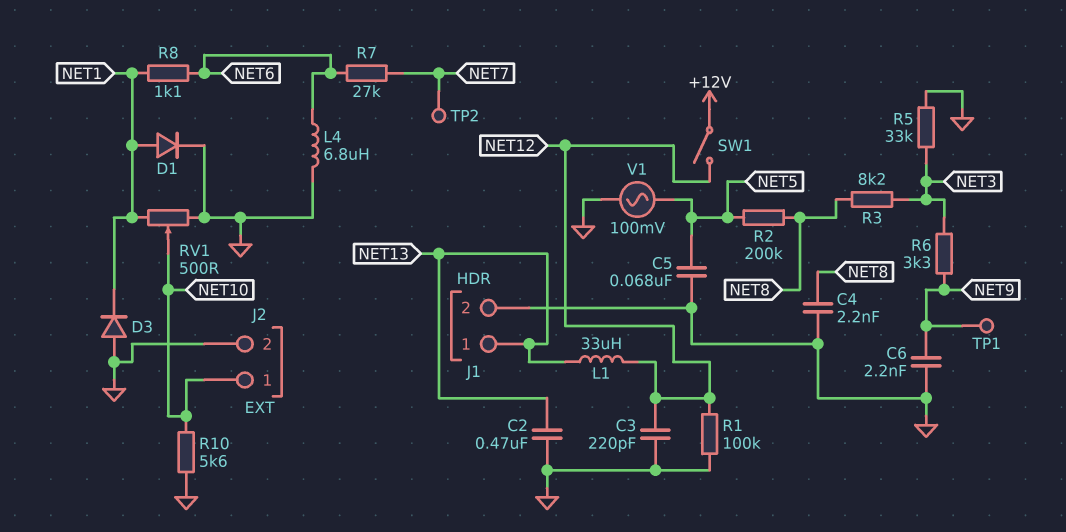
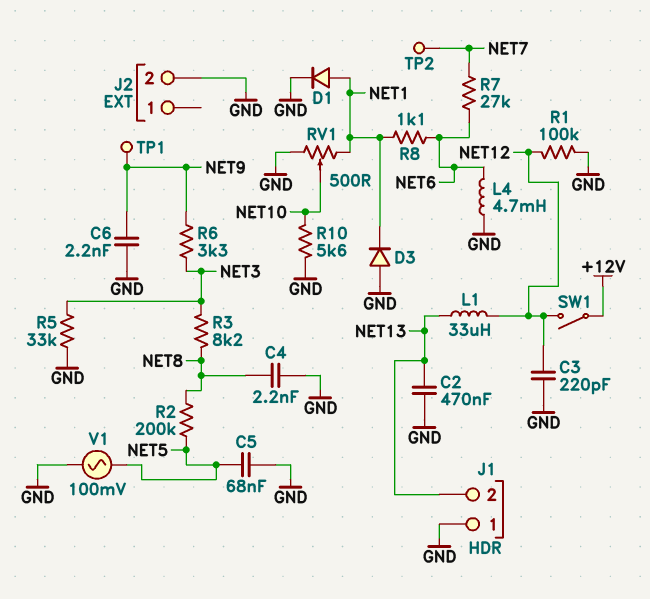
J1 pin 1: NET13 -> GND
J1 pin 2: GND -> NET13
J2 pin 1: NET10 -> none
L4: 6.8uH (GND, NET6) -> 4.7mH (GND, NET6)

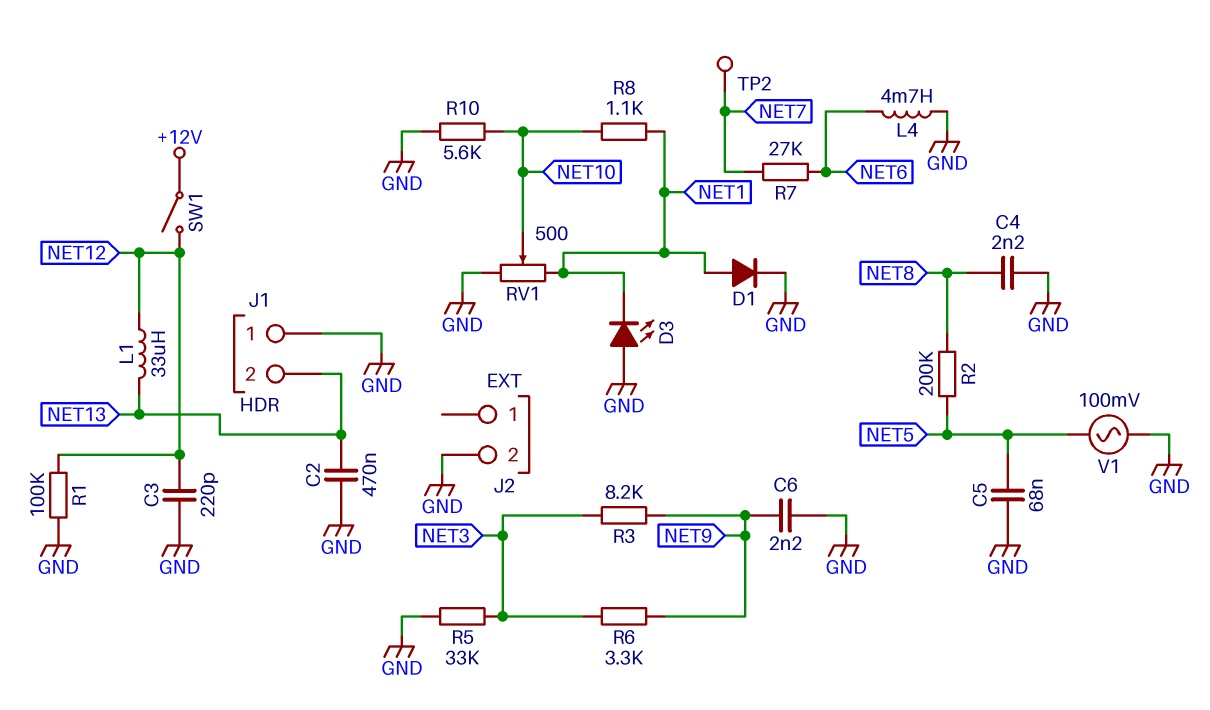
D3: diode (A GND, K NET1) -> LED (A GND, K NET1)
R3: 8.2k (NET3, NET8) -> 8.2k (NET3, NET9)
R8: 1.1k (NET1, NET6) -> 1.1k (NET1, NET10)
TP1: test point (NET9) -> none

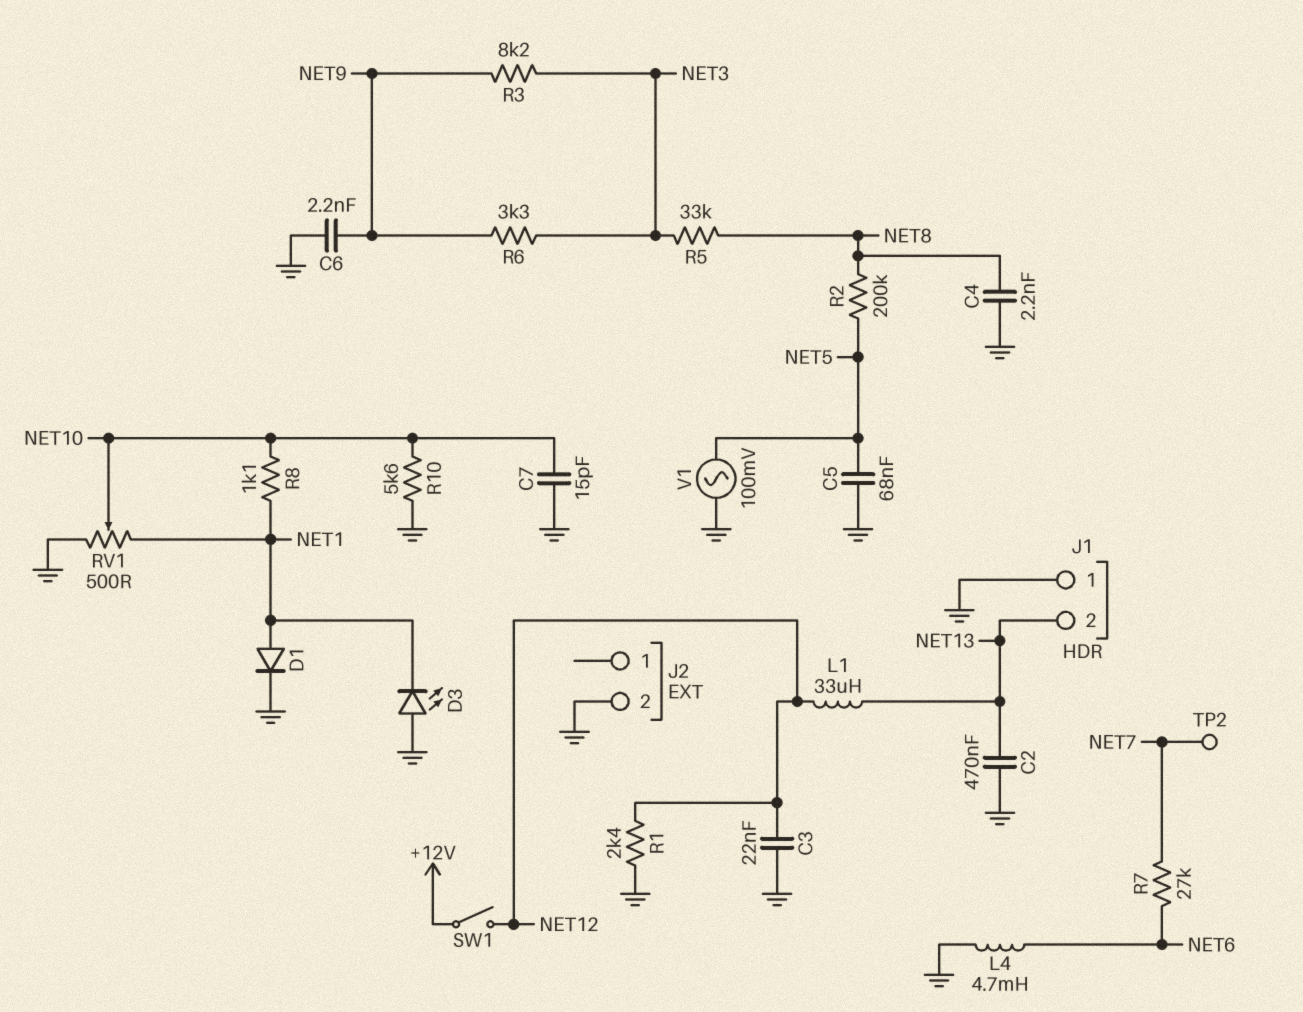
C3: 220pF (GND, NET12) -> 22nF (GND, NET12)
C7: none -> 15pF (GND, NET10)
R1: 100k (GND, NET12) -> 2.4k (GND, NET12)
R5: 33k (GND, NET3) -> 33k (NET3, NET8)

